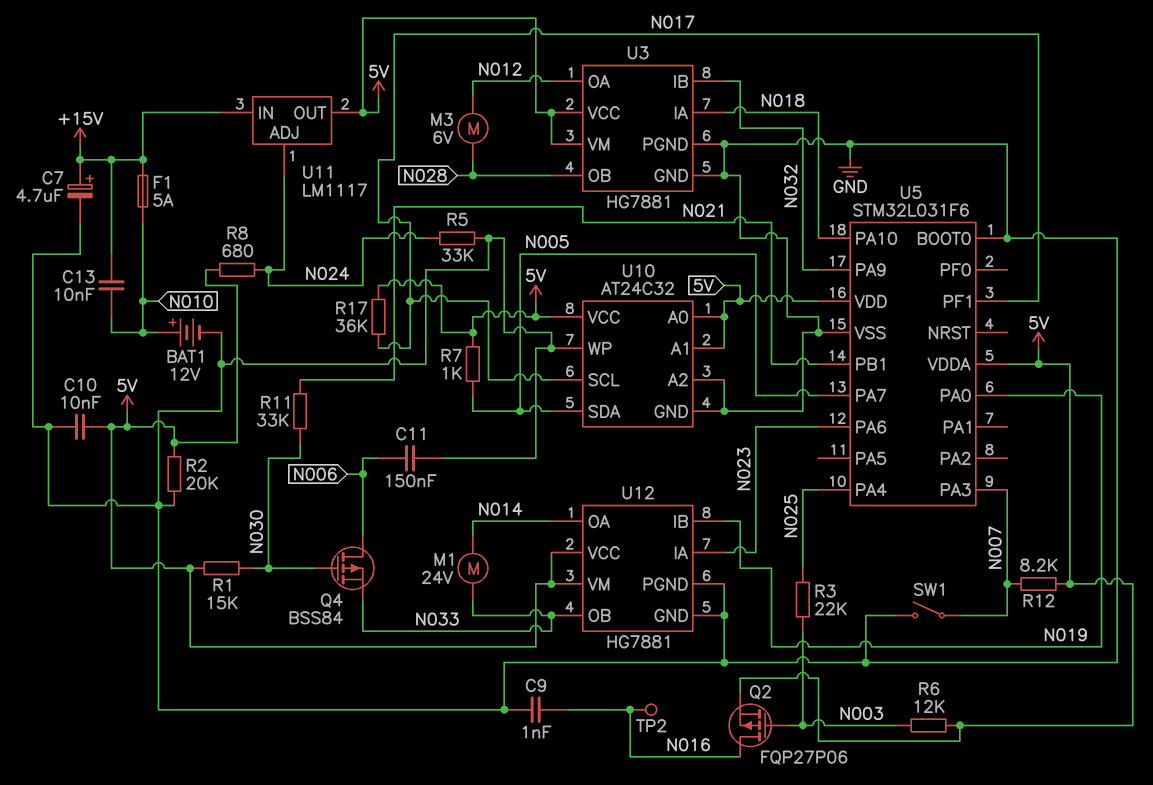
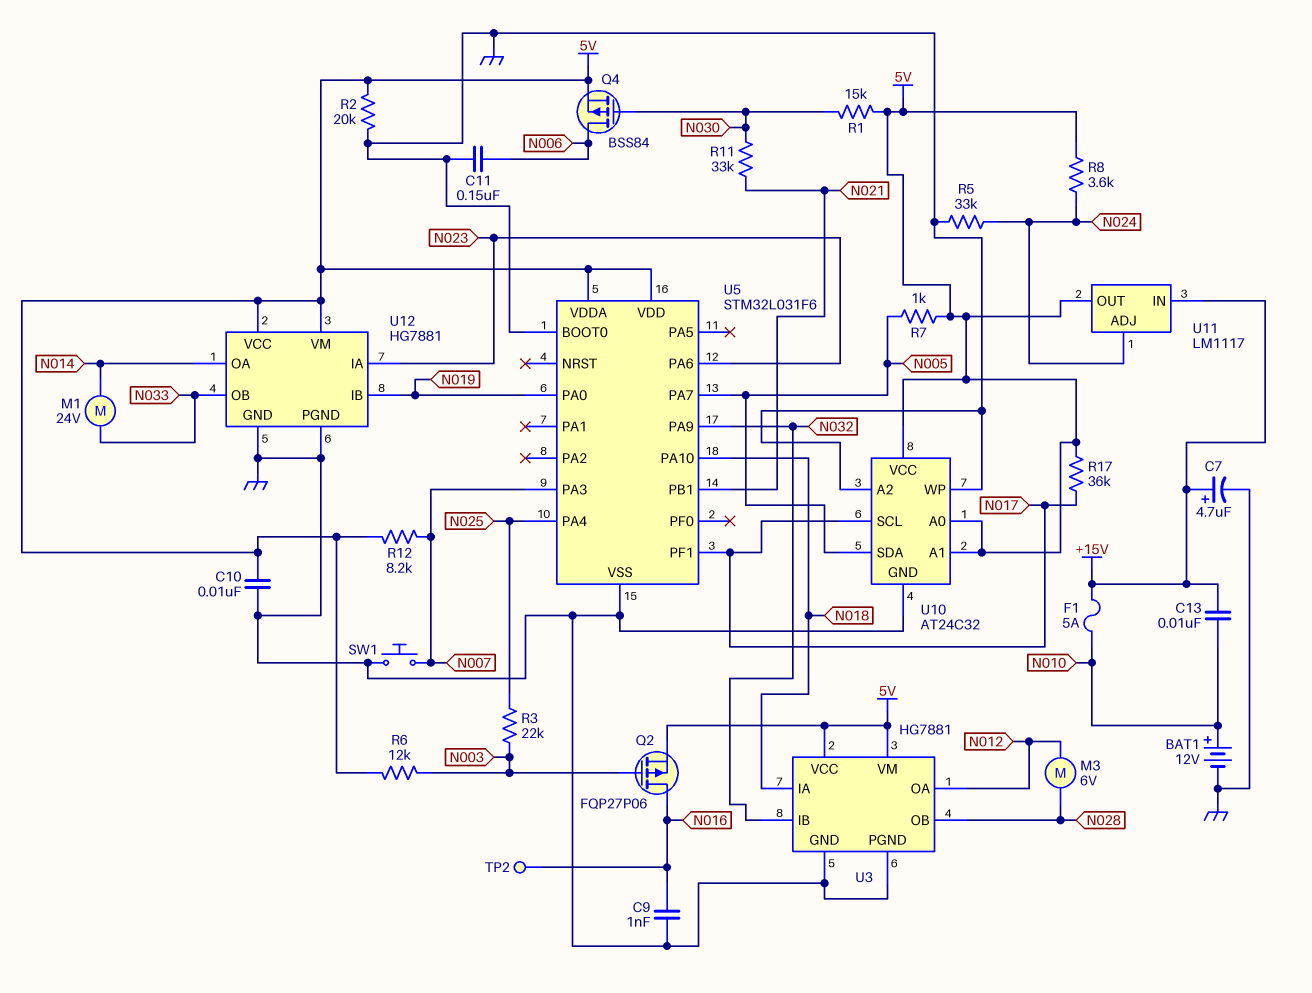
Q4: PMOS BSS84 (G N030, D N006, S N033) -> PMOS BSS84 (G N030, D N006, S 5V)
R8: 680 (5V, N024) -> 3.6k (5V, N024)
SW1: switch (GND, N007) -> button (GND, N007)

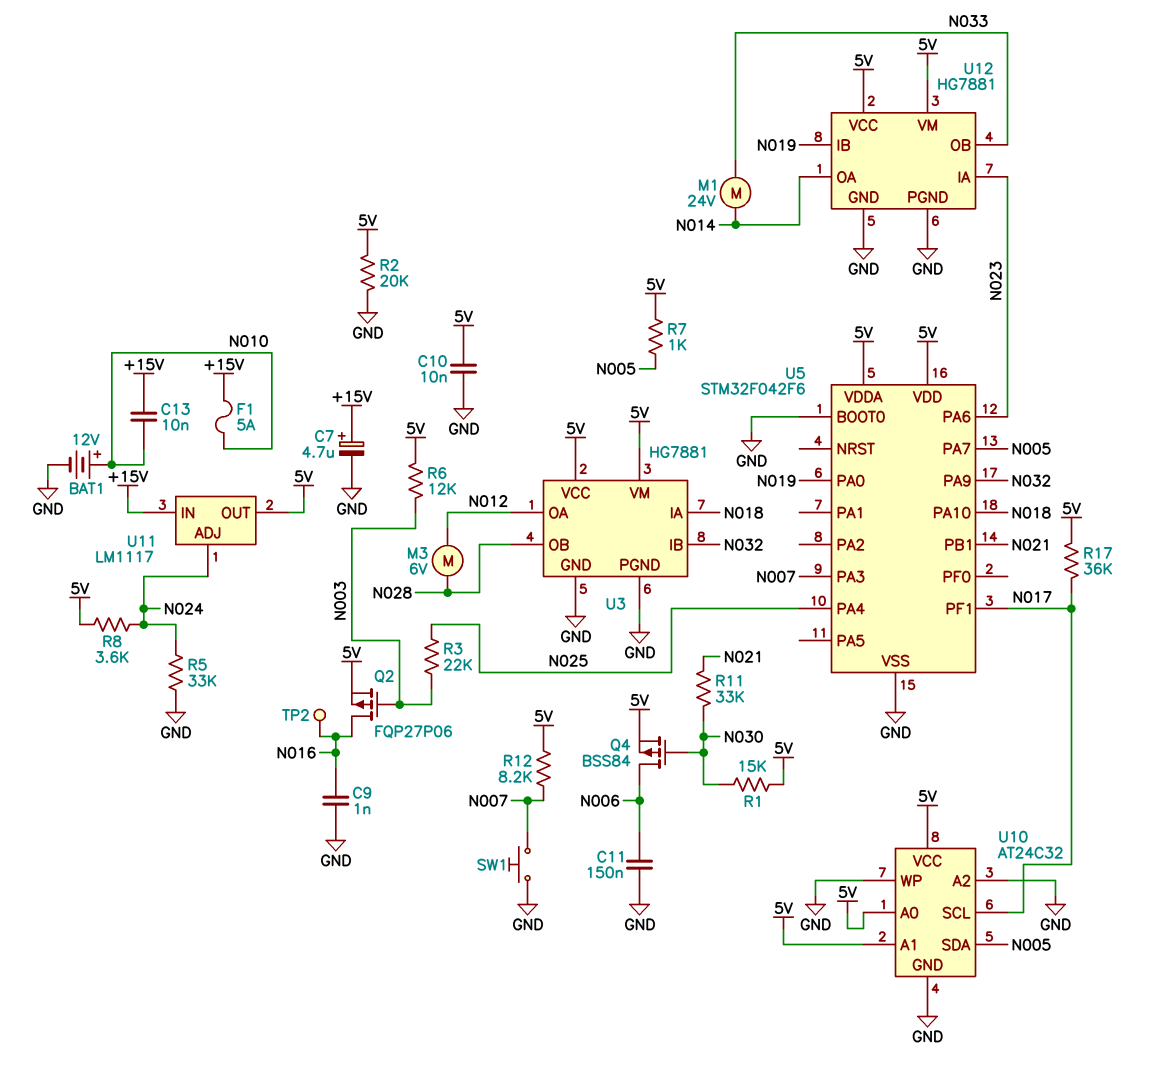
U5: STM32L031F6 -> STM32F042F6

